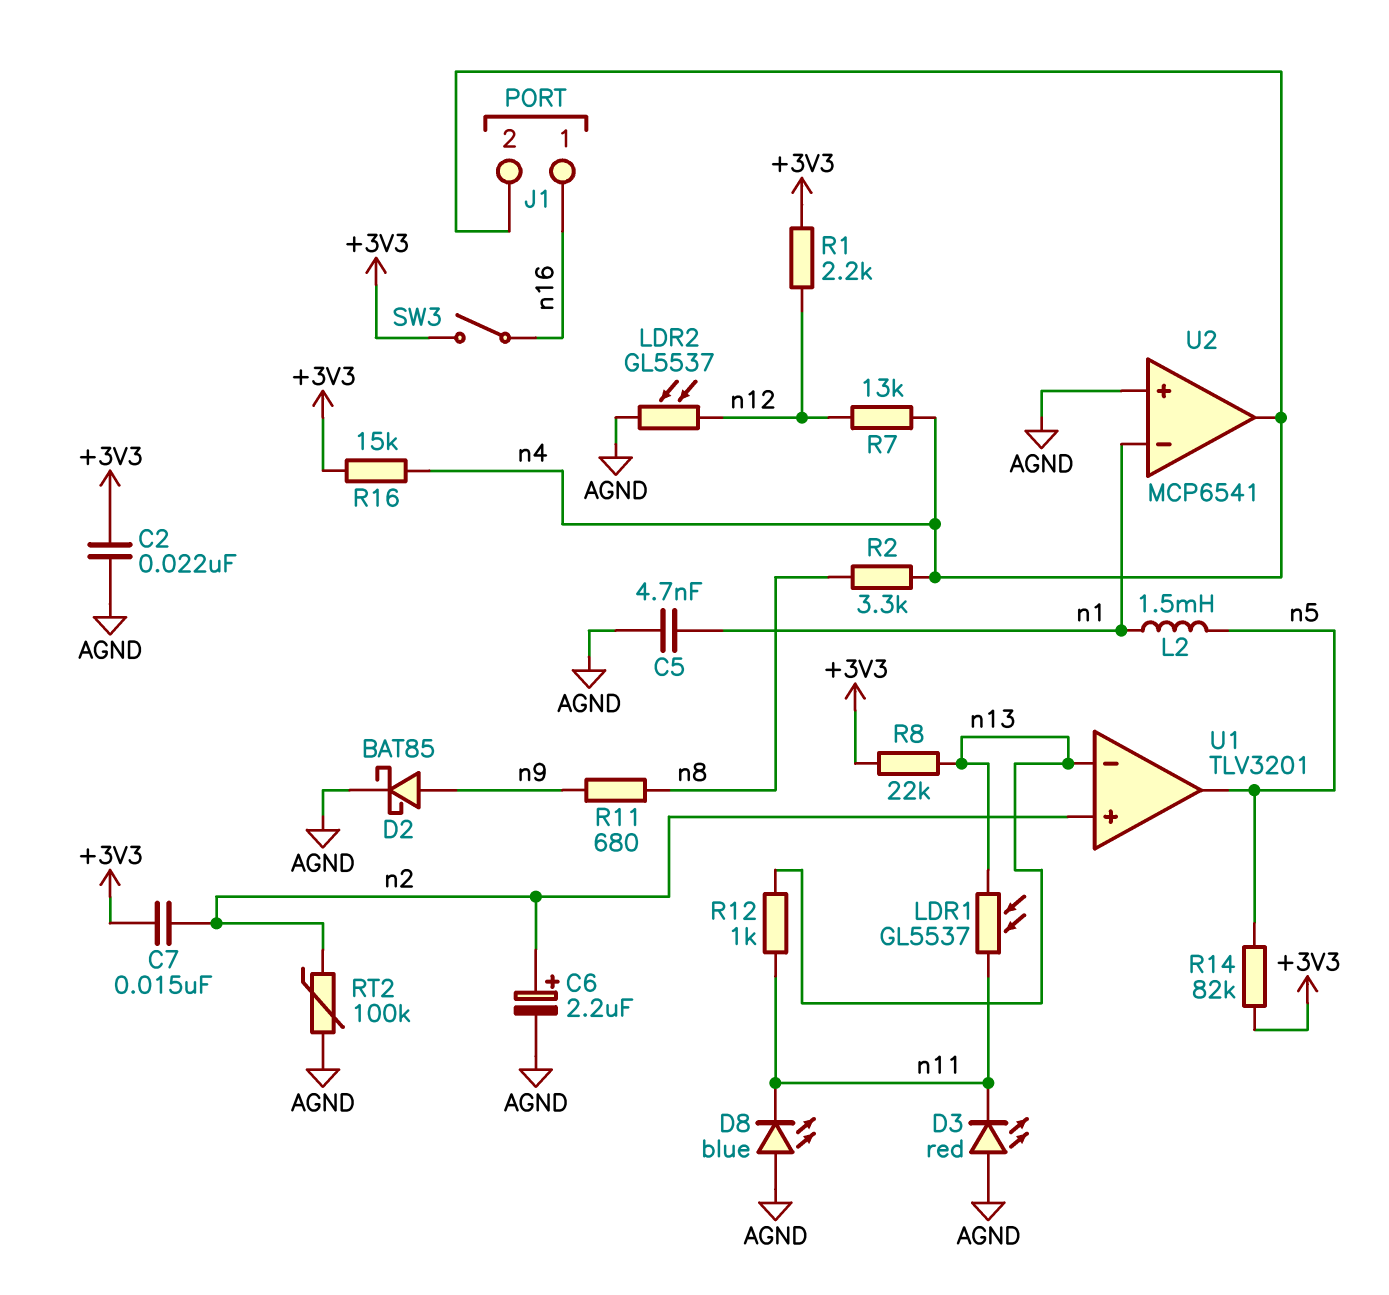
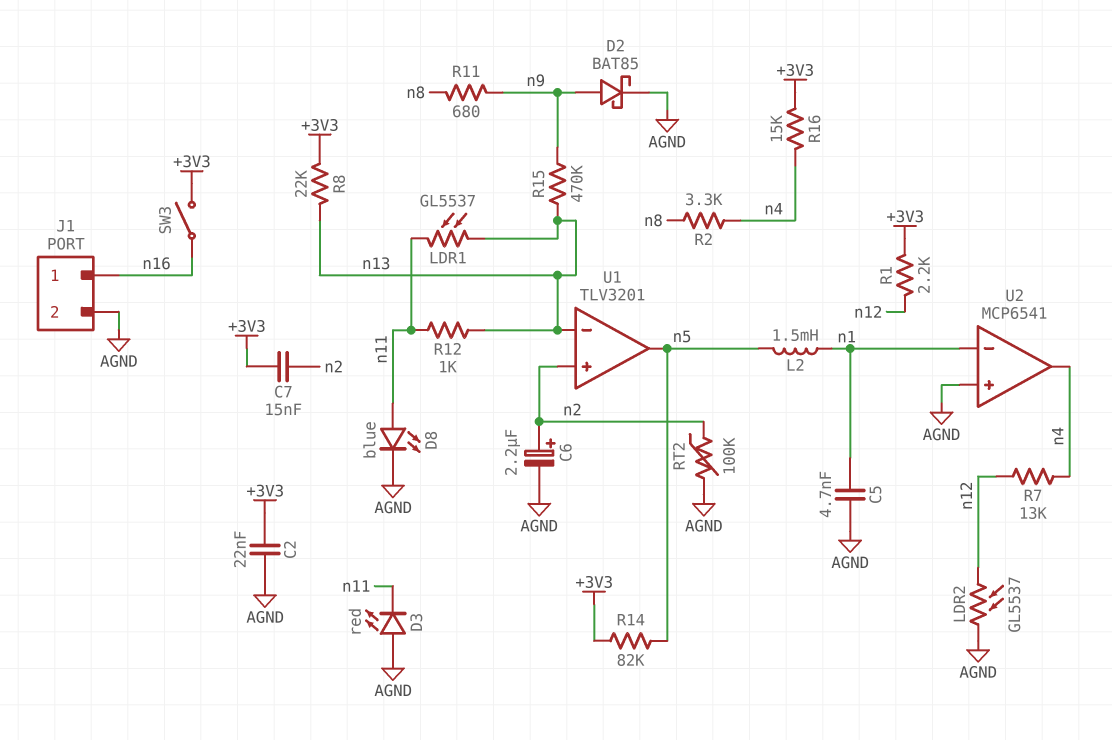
D8: LED blue (A AGND, K n11) -> LED blue (A n11, K AGND)
J1 pin 2: n4 -> AGND
R15: none -> 470k (n9, n13)

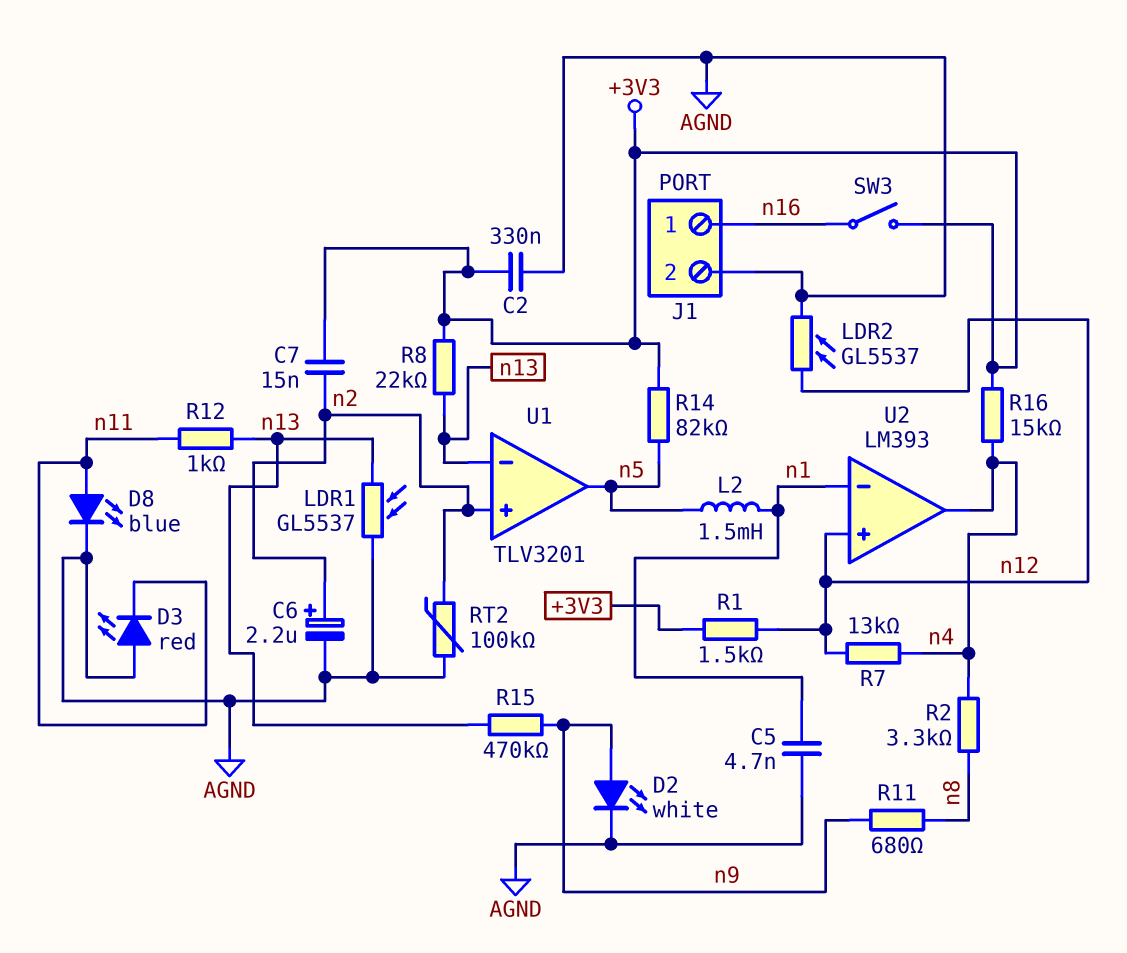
C2: 22nF (+3V3, AGND) -> 330nF (+3V3, AGND)
D2: schottky BAT85 (A n9, K AGND) -> LED white (A n9, K AGND)
LDR1: GL5537 (n11, n13) -> GL5537 (AGND, n13)
R1: 2.2k (+3V3, n12) -> 1.5k (+3V3, n12)
U2: MCP6541 -> LM393
U2 pin in+: AGND -> n12

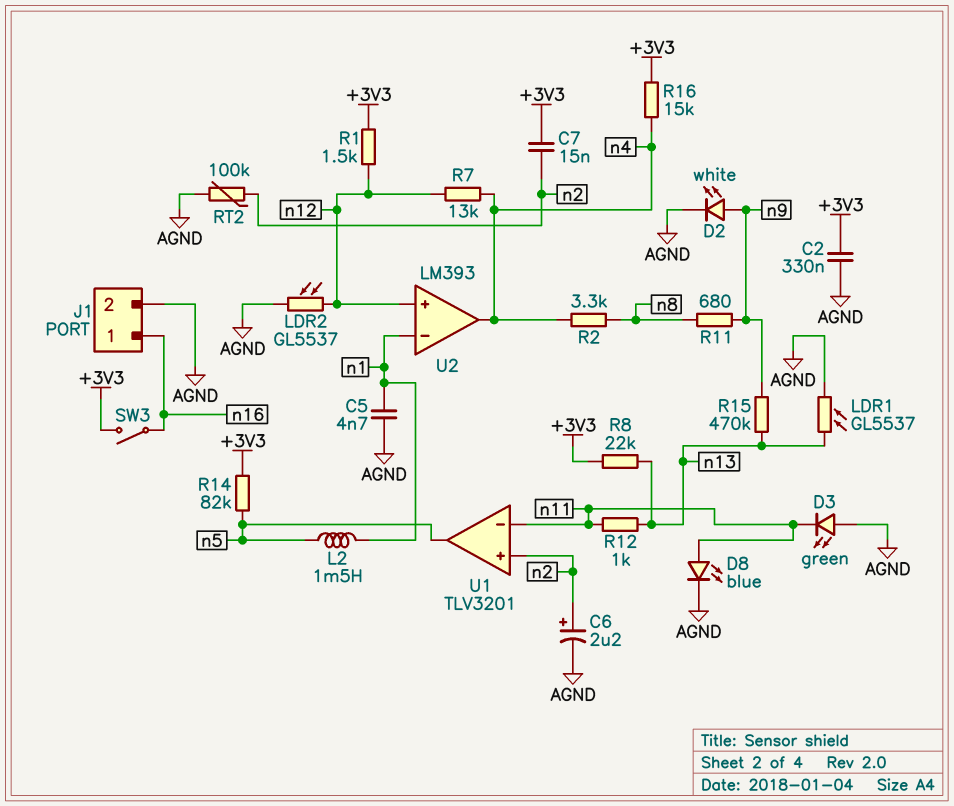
D3: LED red (A AGND, K n11) -> LED green (A AGND, K n11)
U1 pin in-: n13 -> n11

